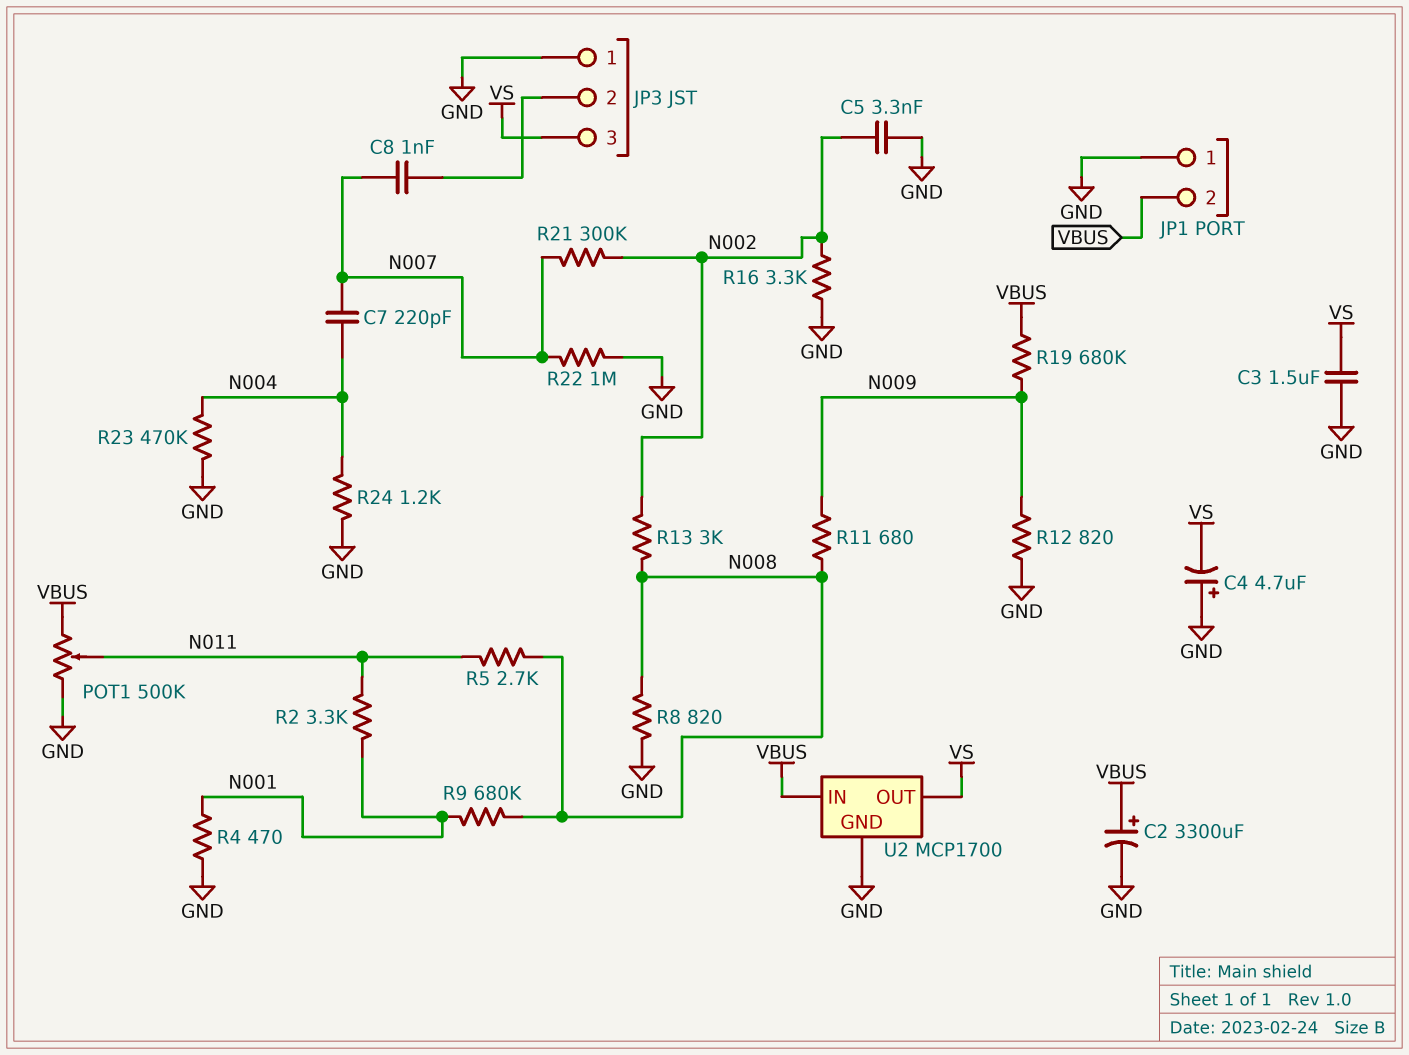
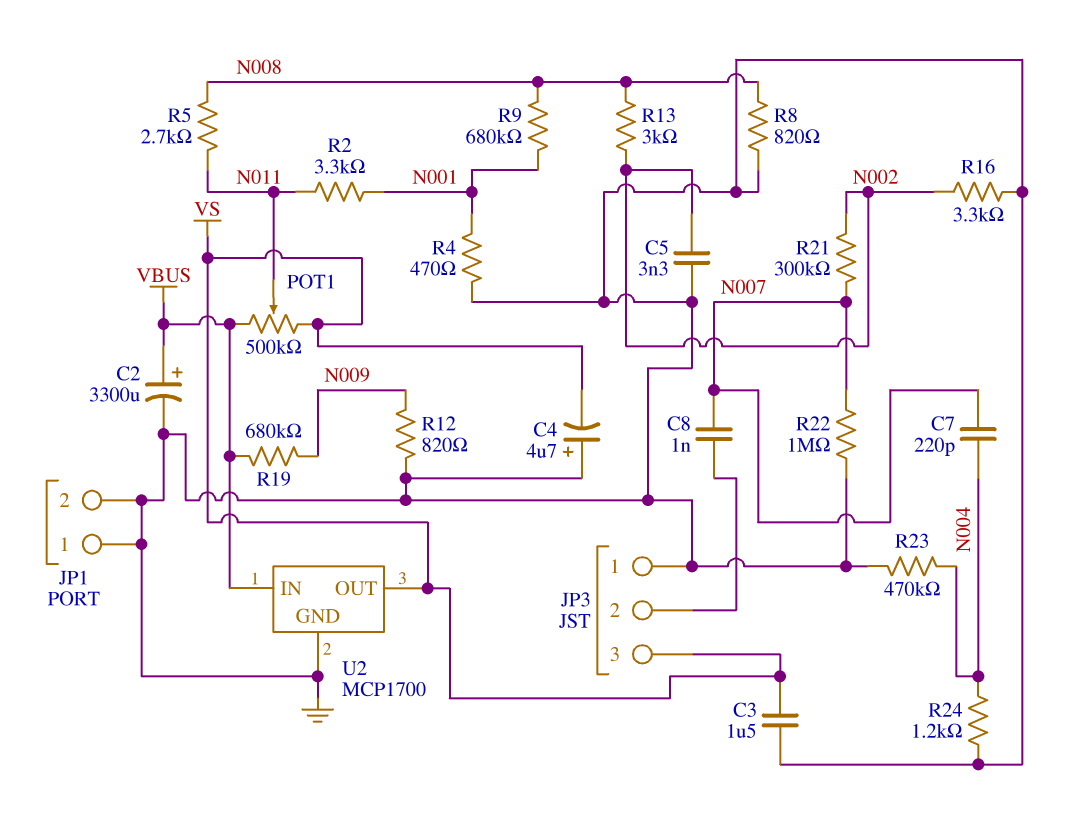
JP1 pin 2: VBUS -> GND
POT1: 500k (GND, VBUS, wiper N011) -> 500k (VBUS, VS, wiper N011)
R11: 680 (N008, N009) -> none

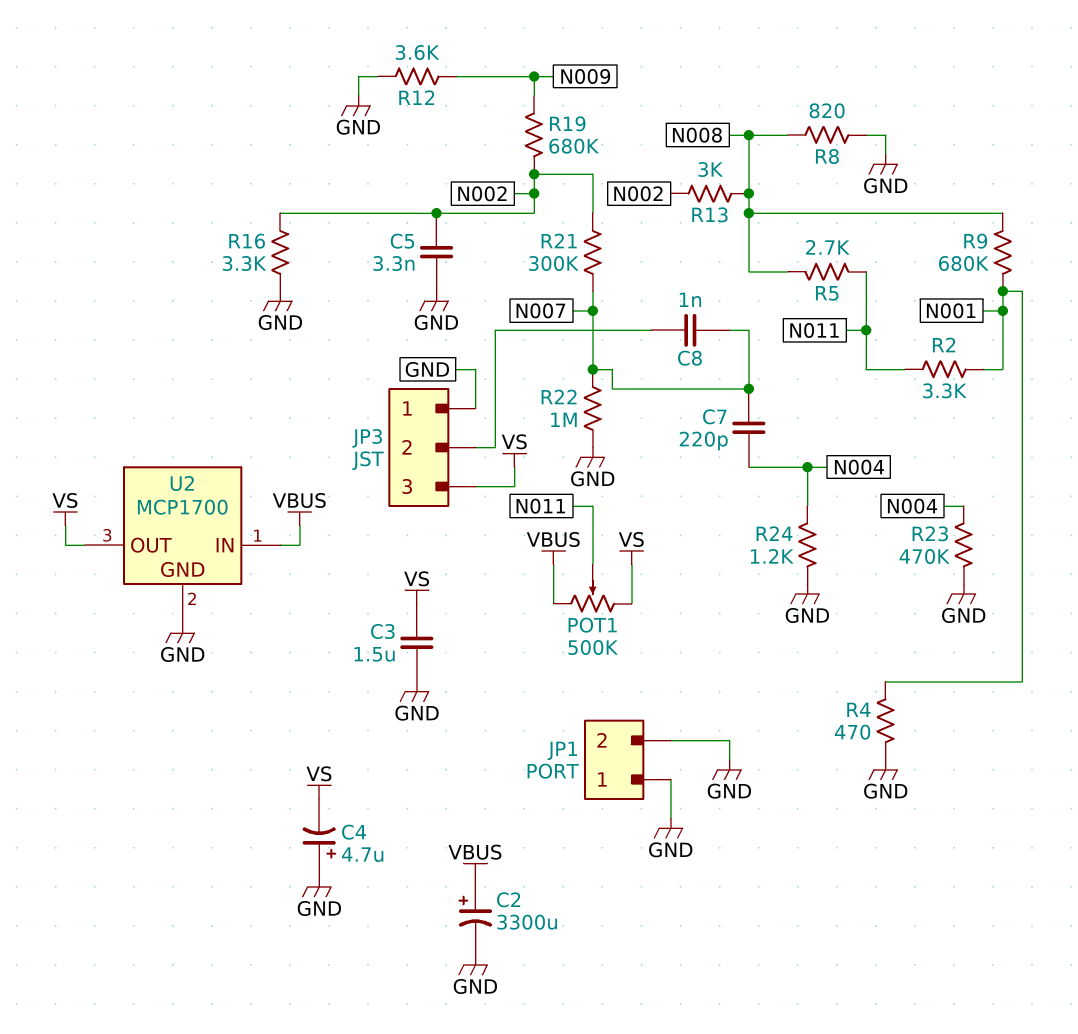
R12: 820 (GND, N009) -> 3.6k (GND, N009)
R19: 680k (N009, VBUS) -> 680k (N002, N009)

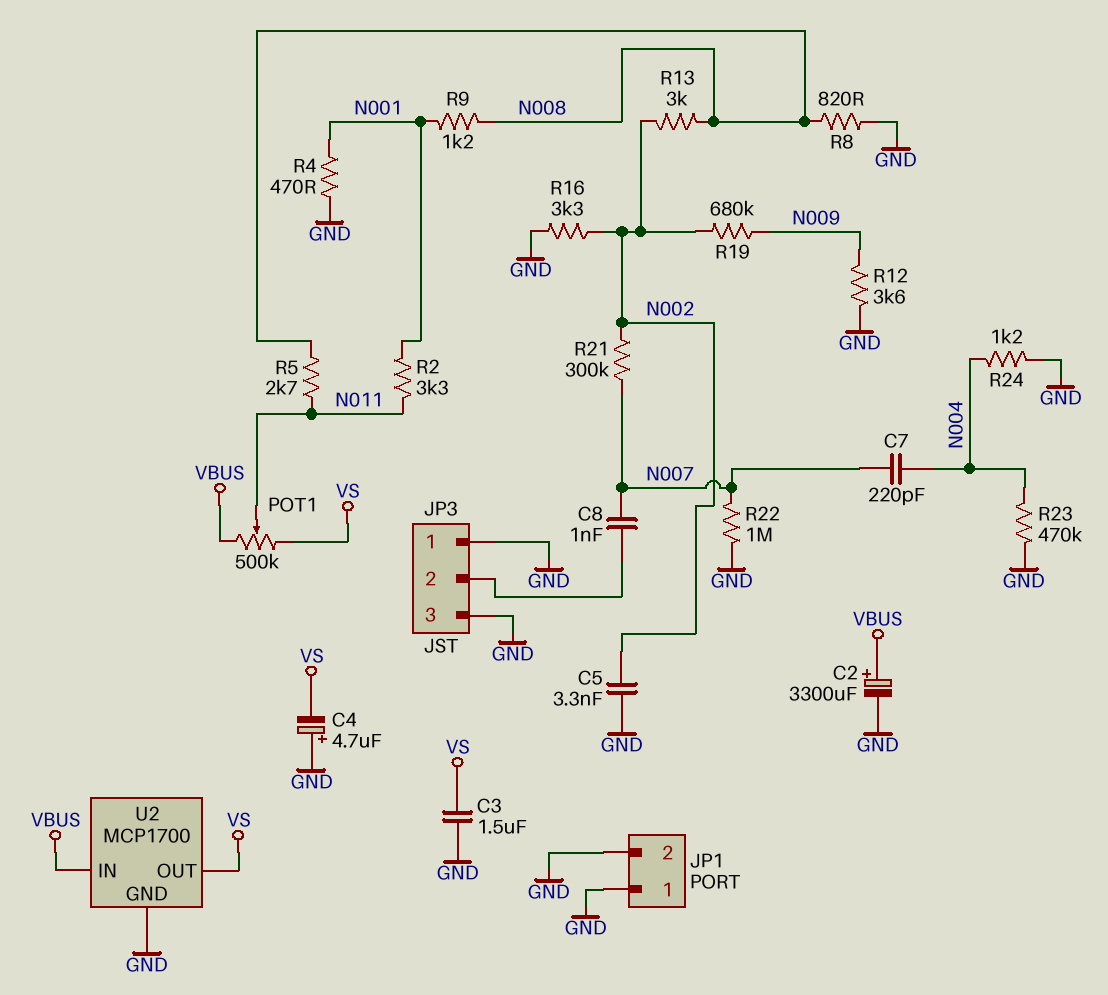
JP3 pin 3: VS -> GND
R9: 680k (N001, N008) -> 1.2k (N001, N008)

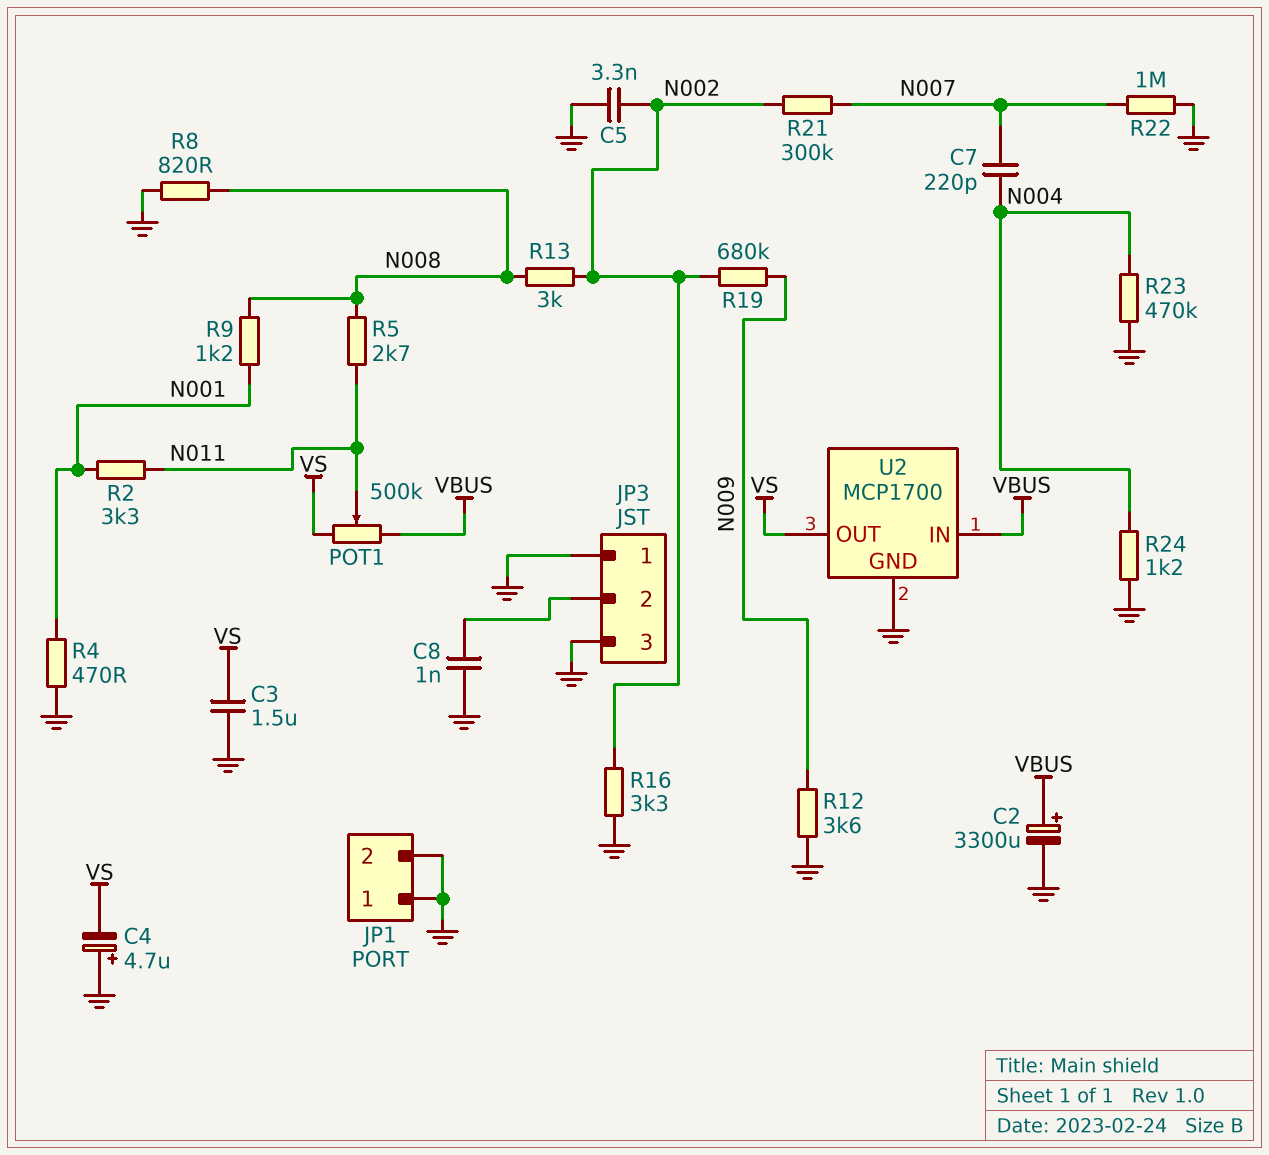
C8: 1nF (JP3/2, N007) -> 1nF (GND, JP3/2)

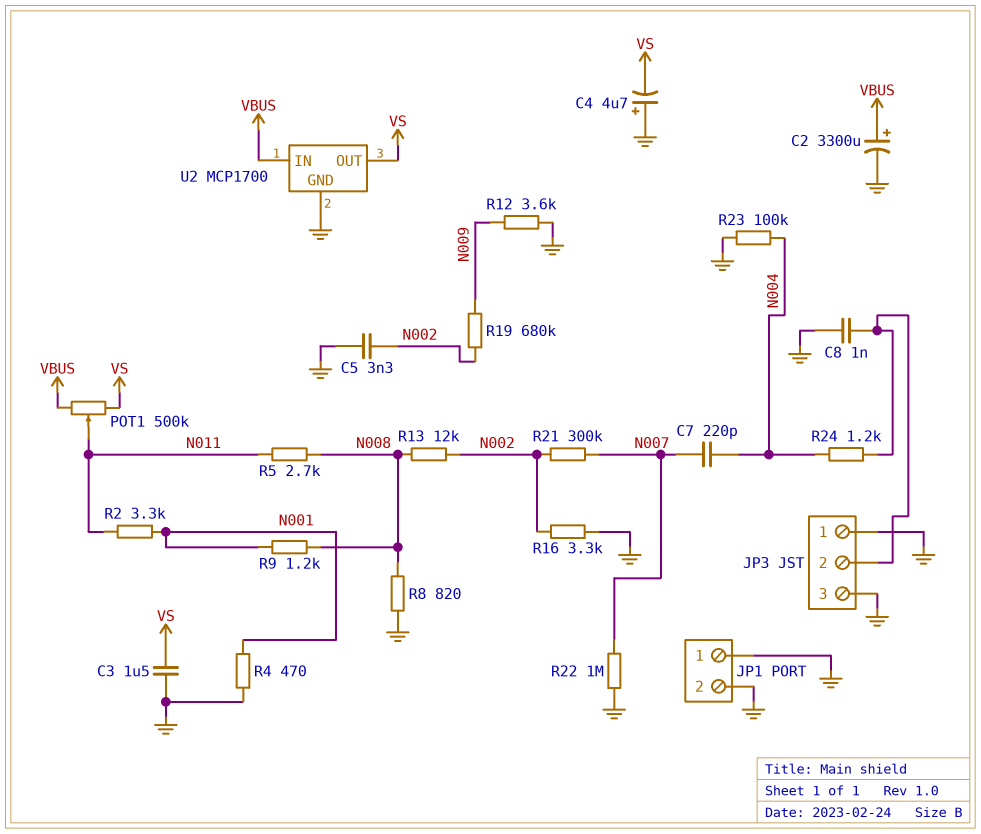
R13: 3k (N002, N008) -> 12k (N002, N008)
R23: 470k (GND, N004) -> 100k (GND, N004)
R24: 1.2k (GND, N004) -> 1.2k (JP3/2, N004)

